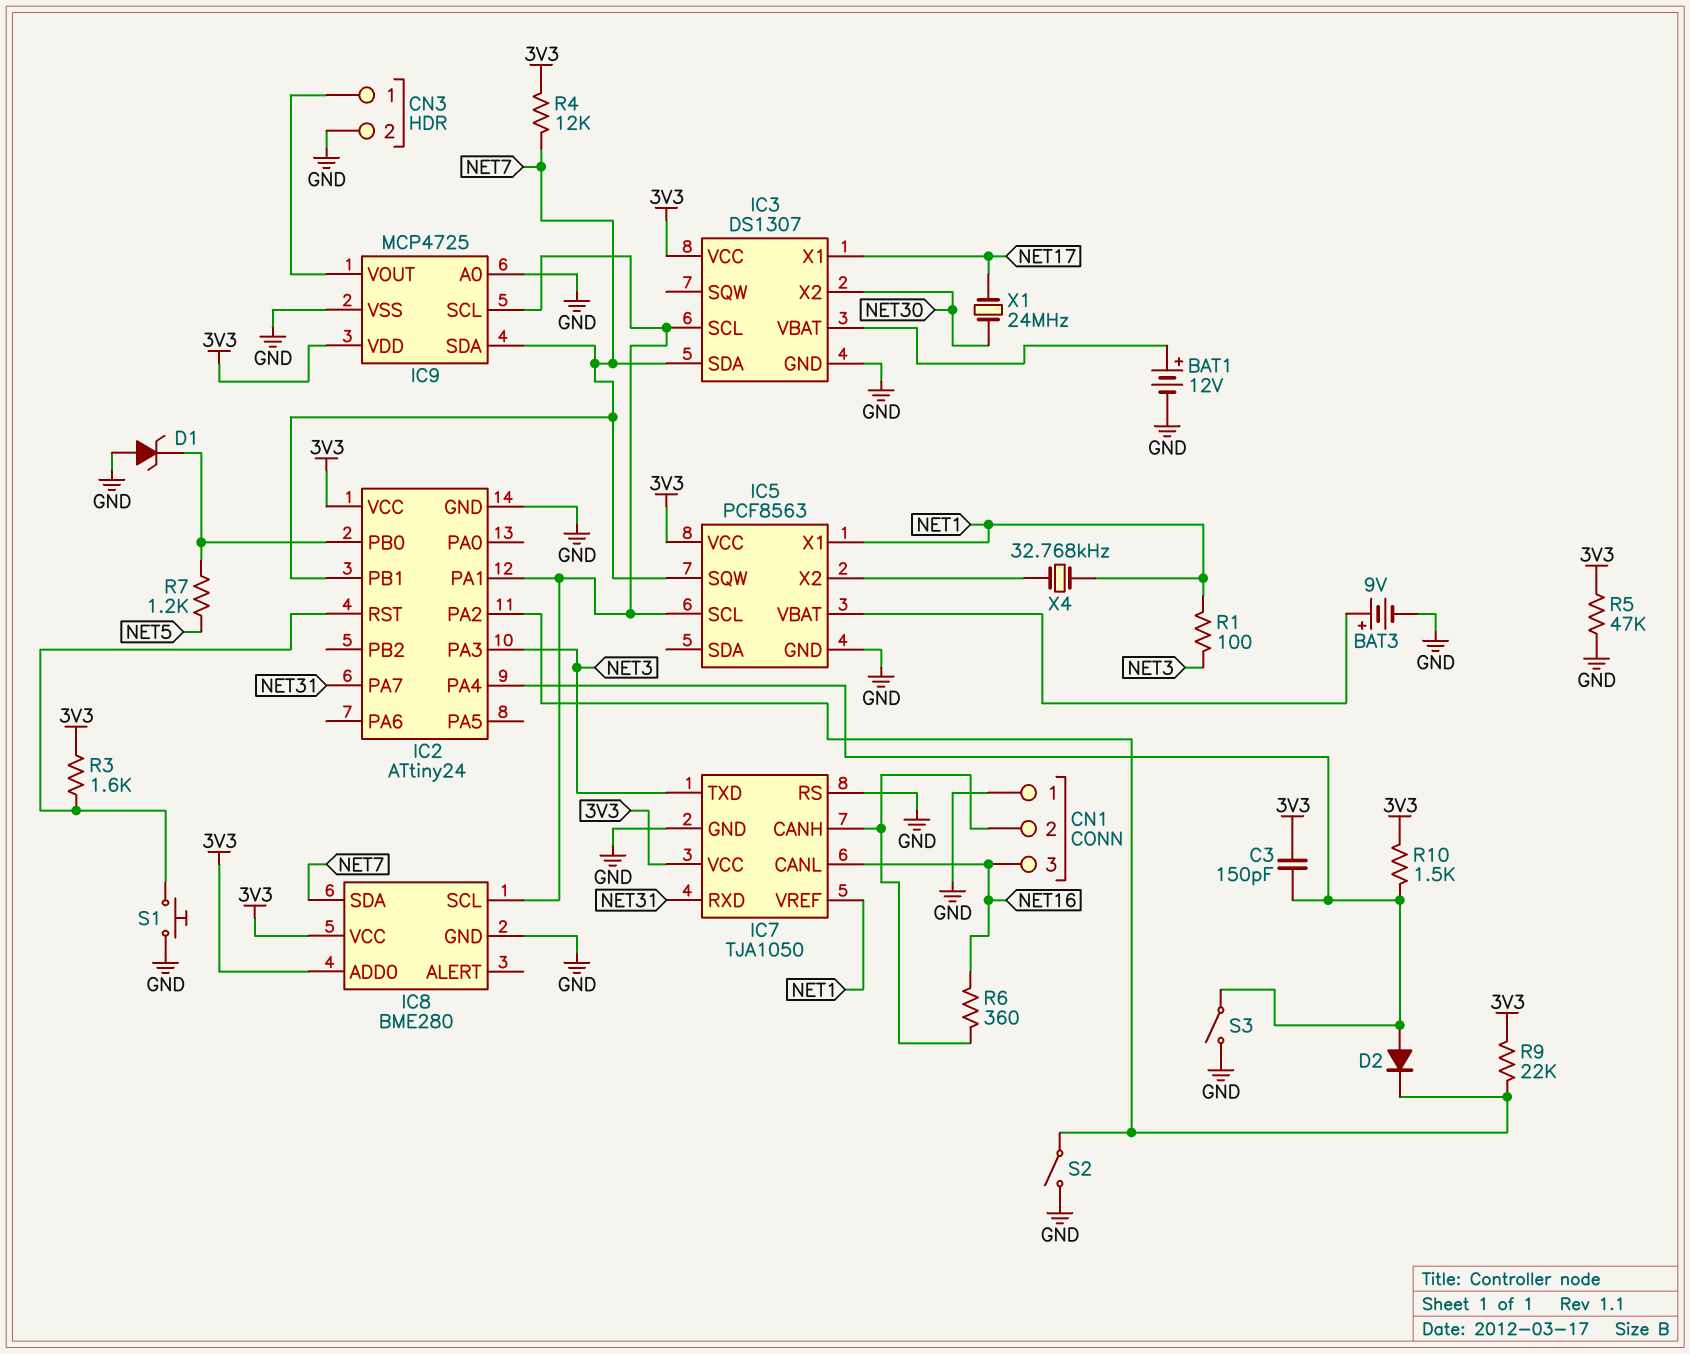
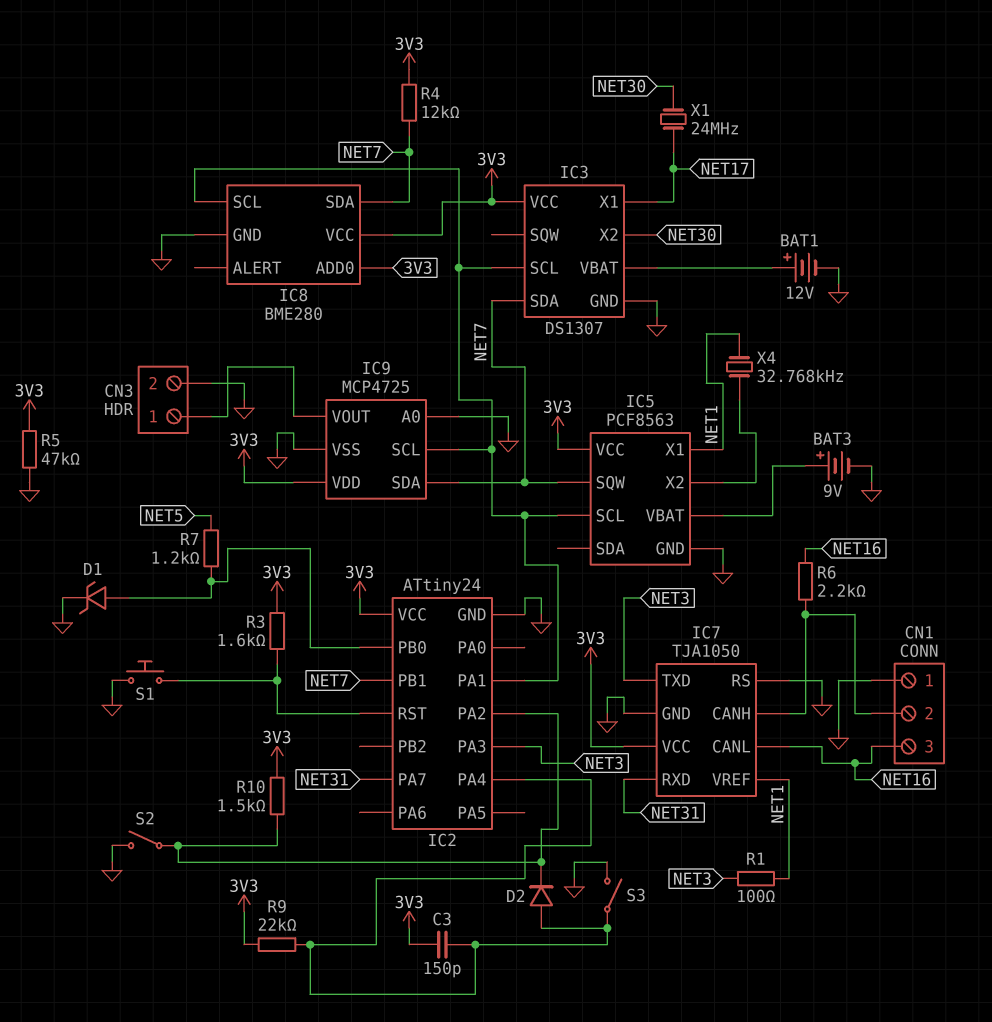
D1: zener (A GND, K IC2/PB0) -> zener (A IC2/PB0, K GND)
R6: 360 (CN1/2, NET16) -> 2.2k (CN1/2, NET16)
R9: 22k (3V3, IC2/PA2) -> 22k (3V3, IC2/PA4)
R10: 1.5k (3V3, IC2/PA4) -> 1.5k (3V3, IC2/PA2)

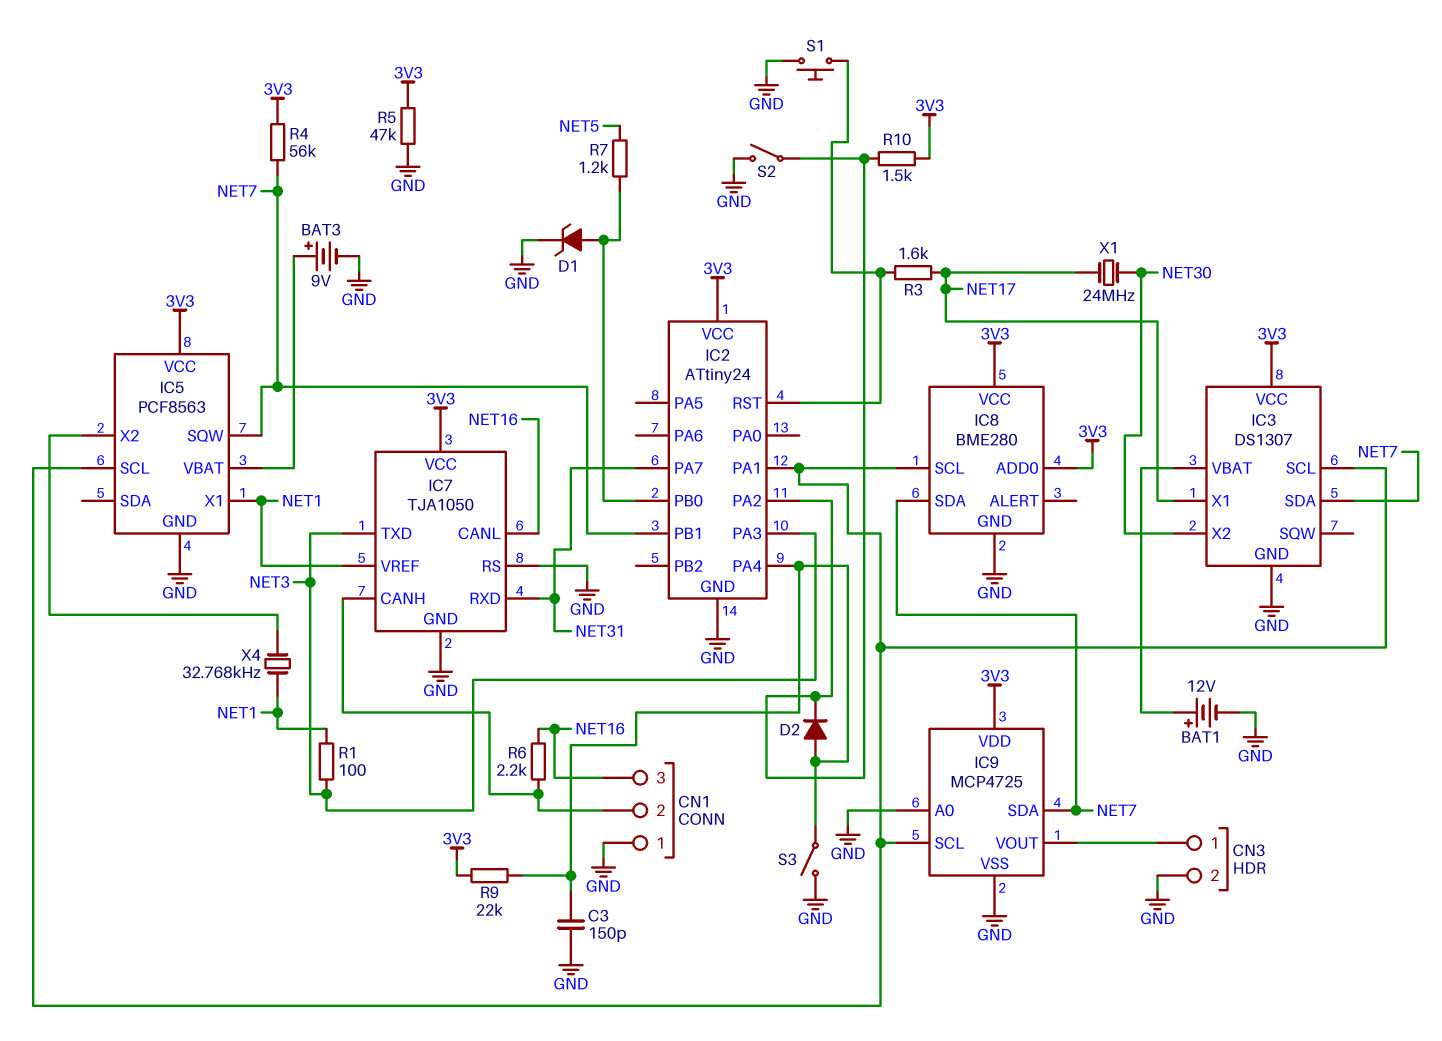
C3: 150pF (3V3, IC2/PA4) -> 150pF (GND, IC2/PA4)
R3: 1.6k (3V3, IC2/RST) -> 1.6k (IC2/RST, NET17)
R4: 12k (3V3, NET7) -> 56k (3V3, NET7)

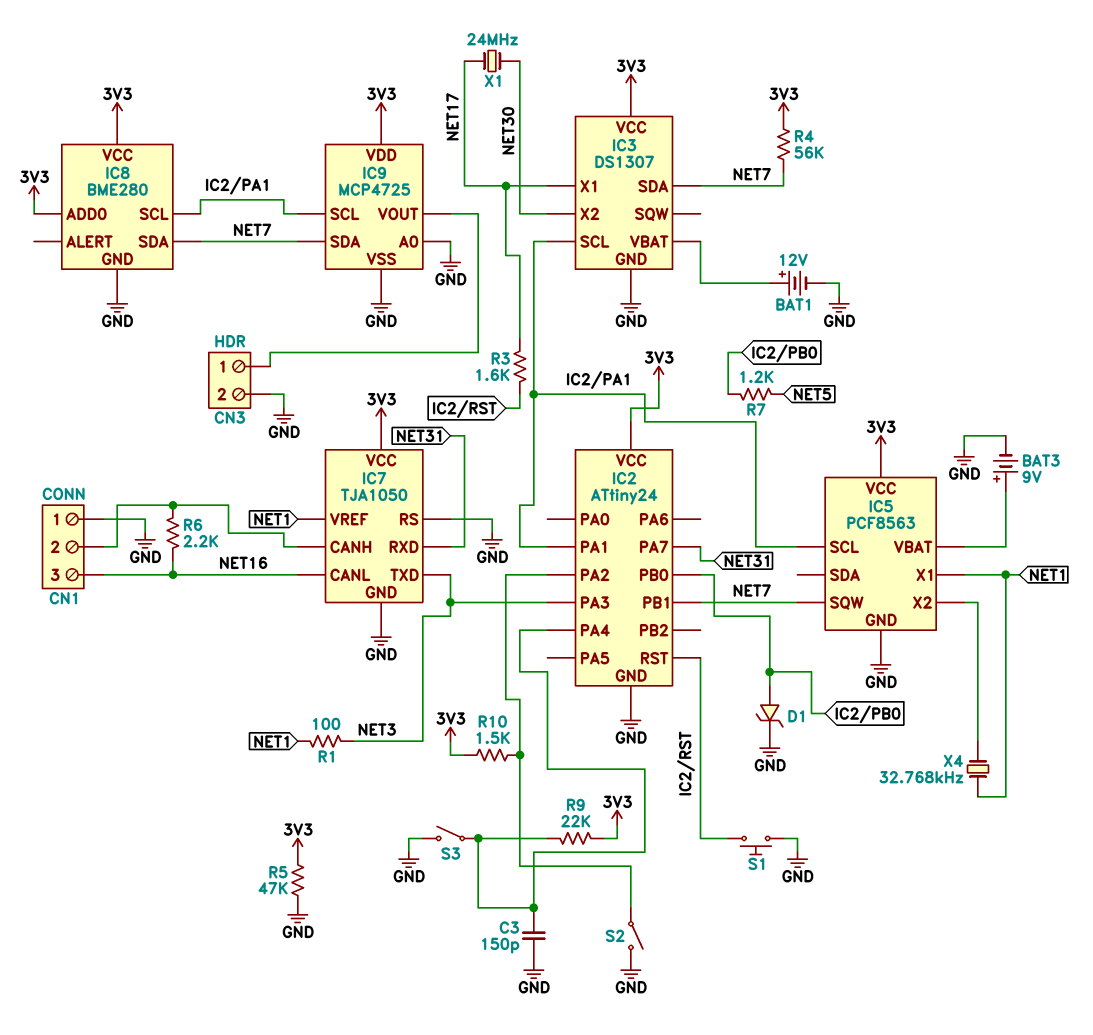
D2: diode (A IC2/PA4, K IC2/PA2) -> none

